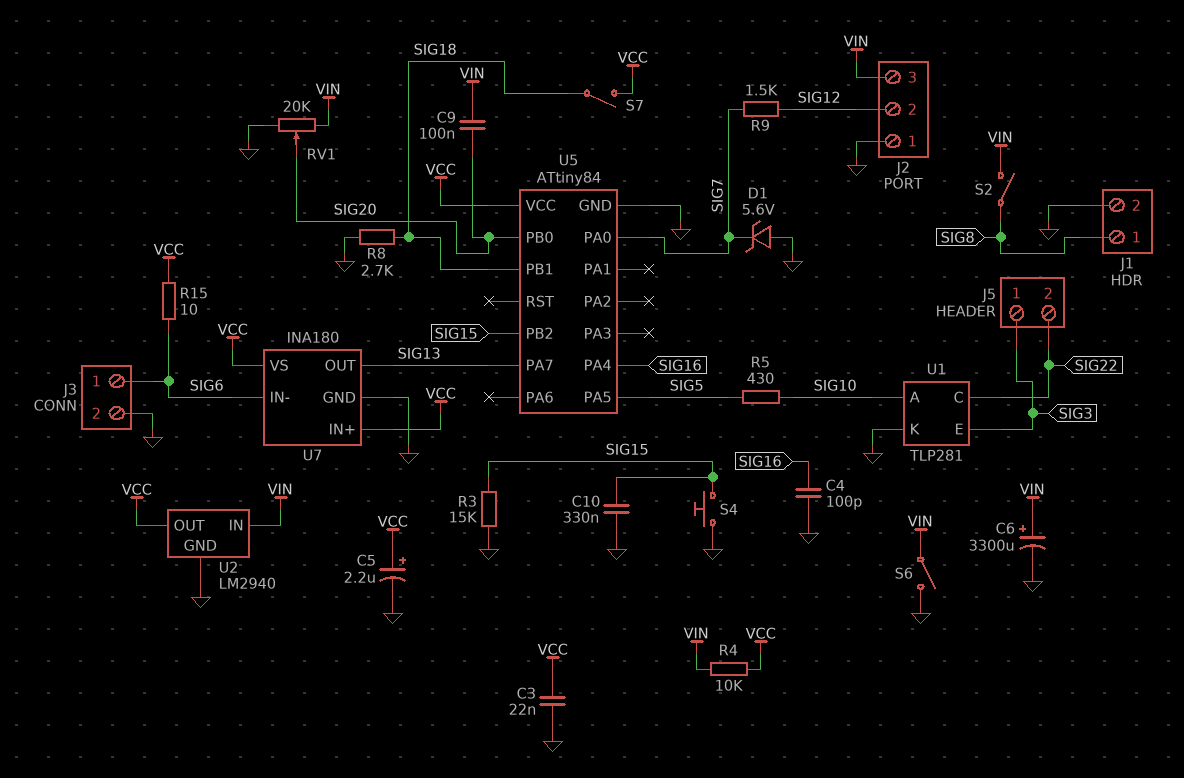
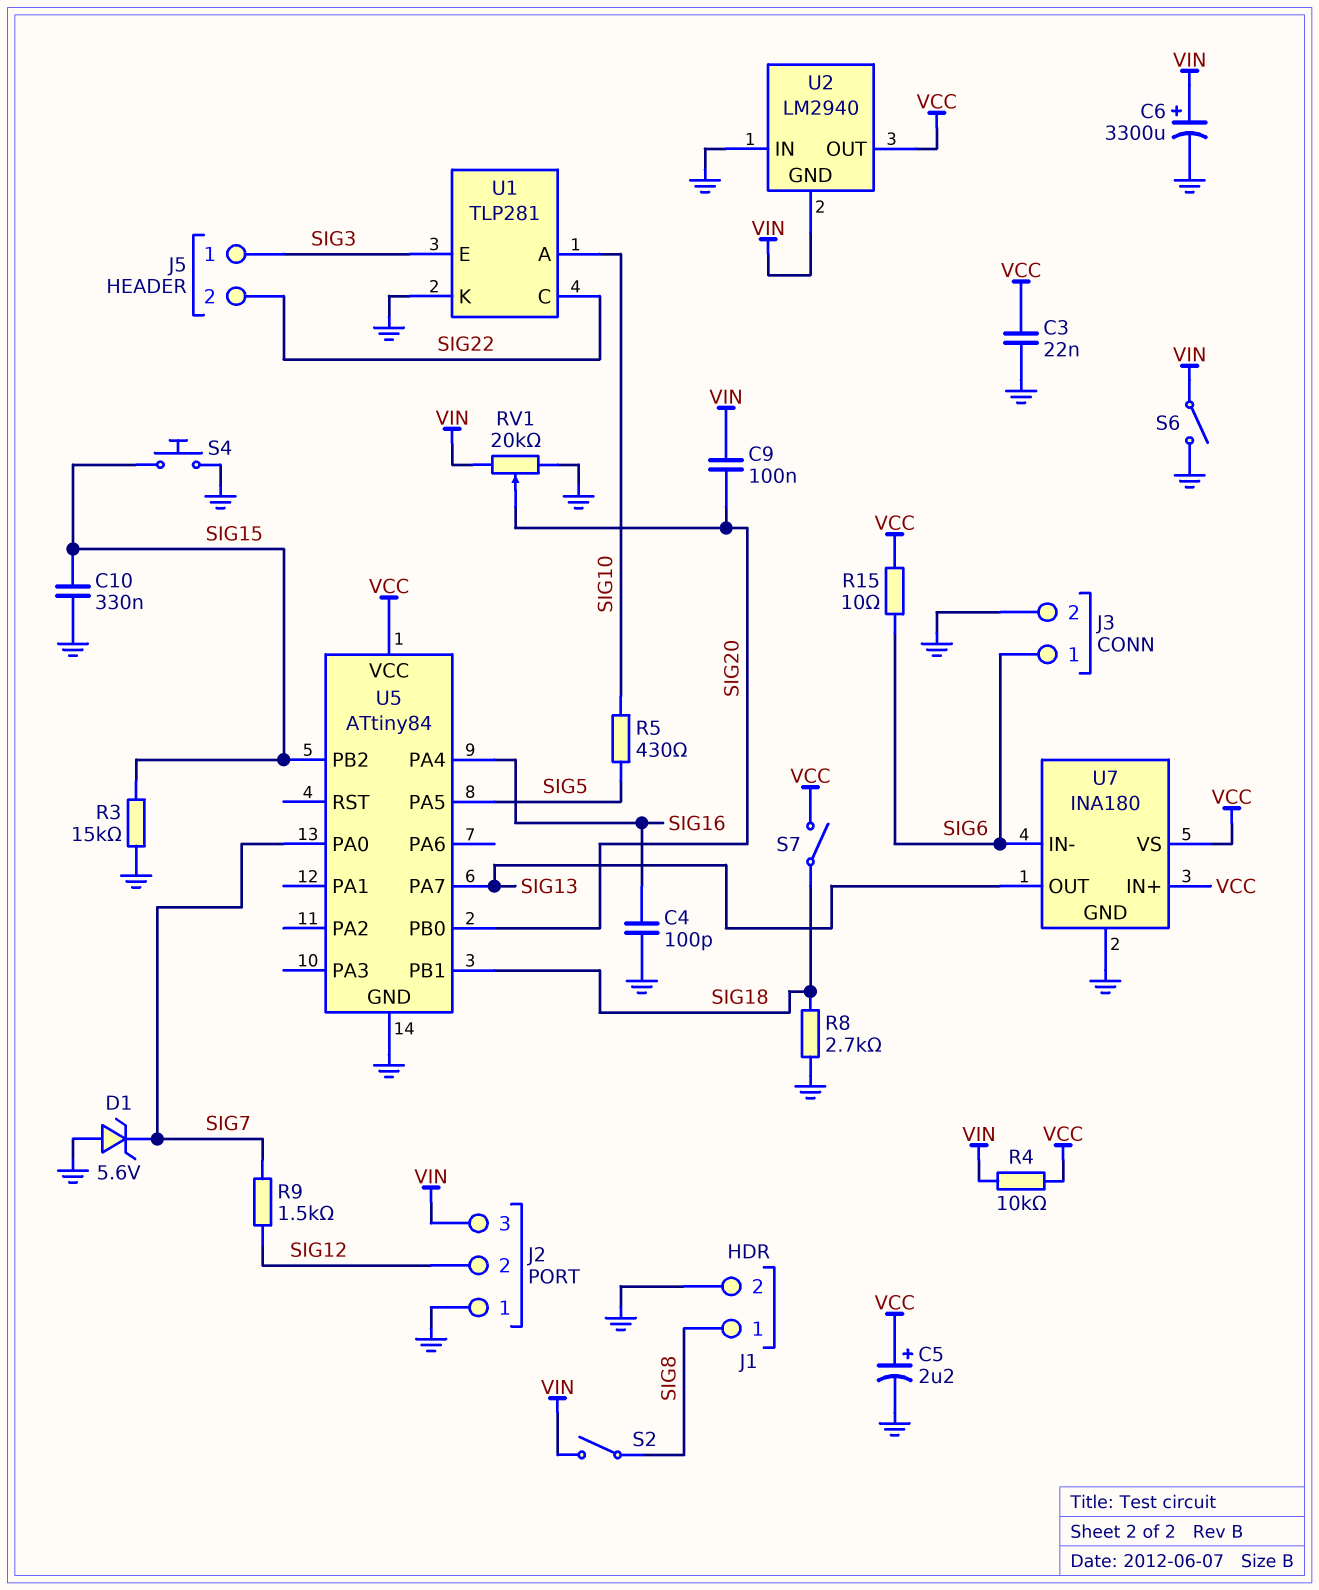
U2 pin GND: GND -> VIN
U2 pin IN: VIN -> GND

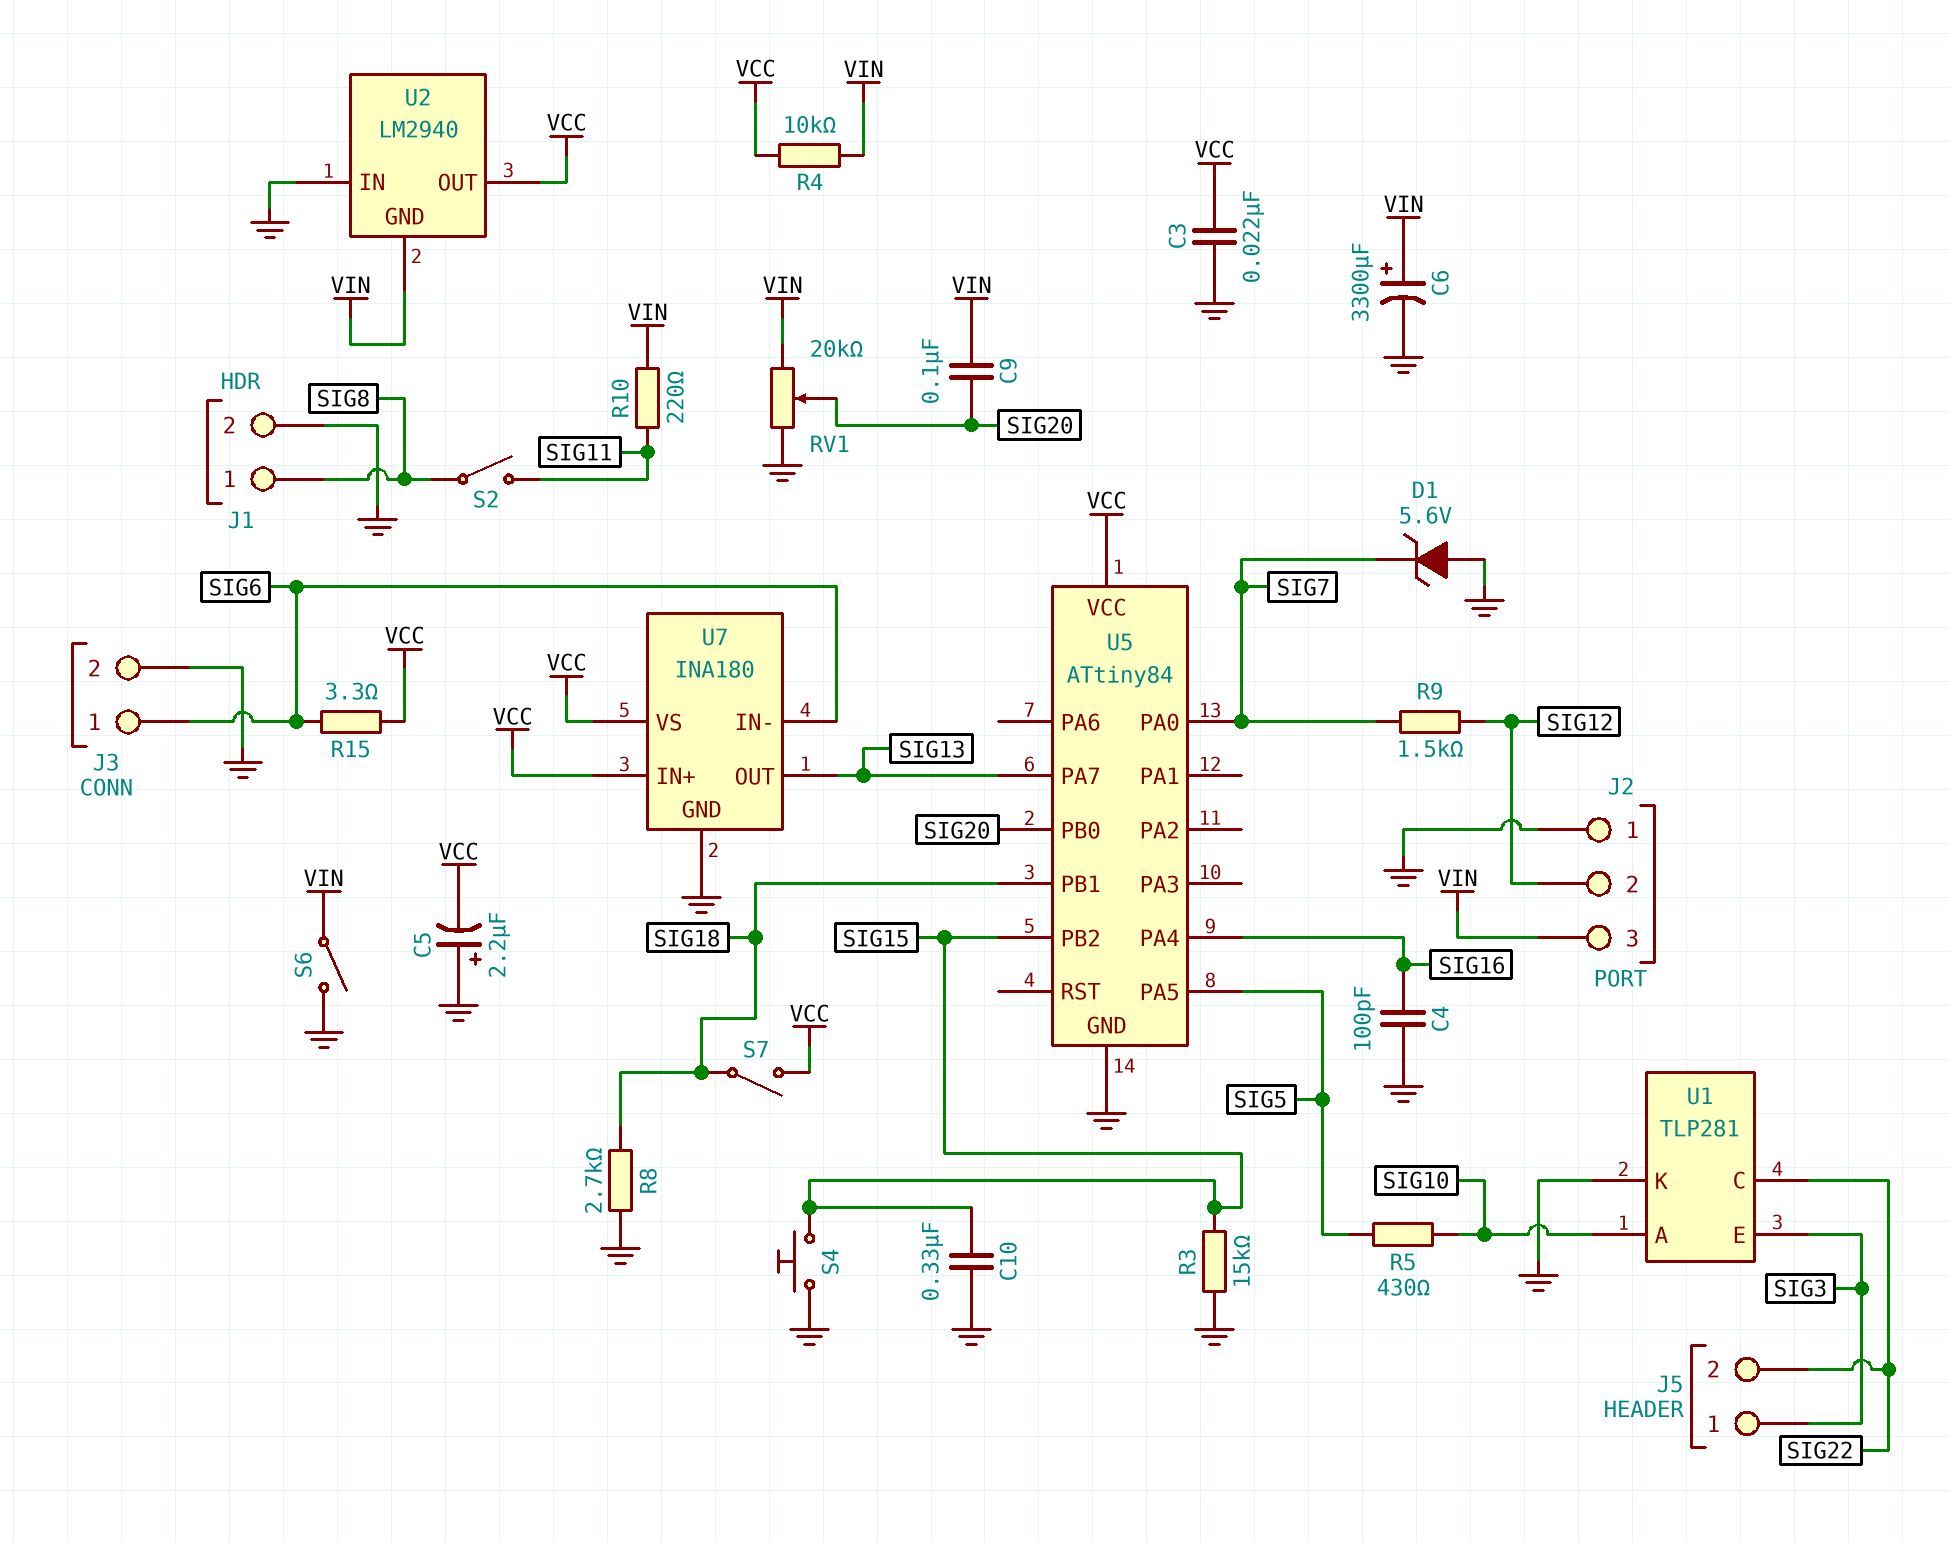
C5: 2.2uF (plus VCC, minus GND) -> 2.2uF (plus GND, minus VCC)
R10: none -> 220 (SIG11, VIN)
R15: 10 (SIG6, VCC) -> 3.3 (SIG6, VCC)
S2: switch (SIG8, VIN) -> switch (SIG8, SIG11)

